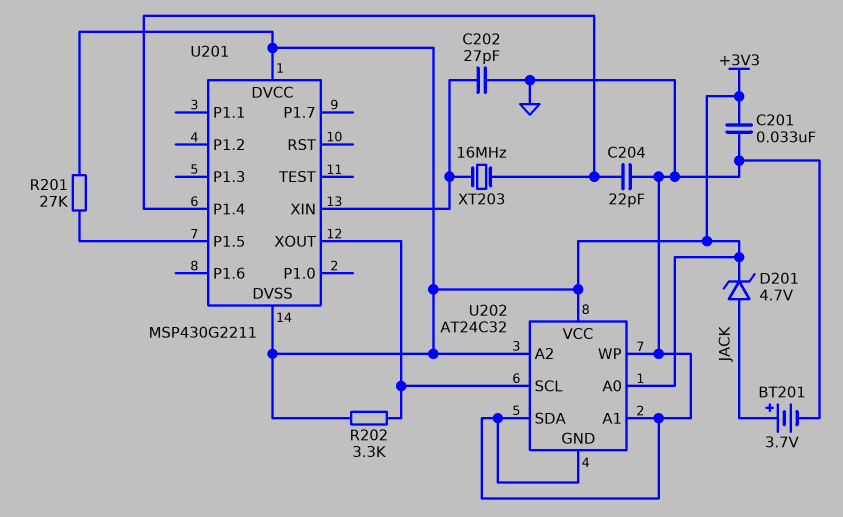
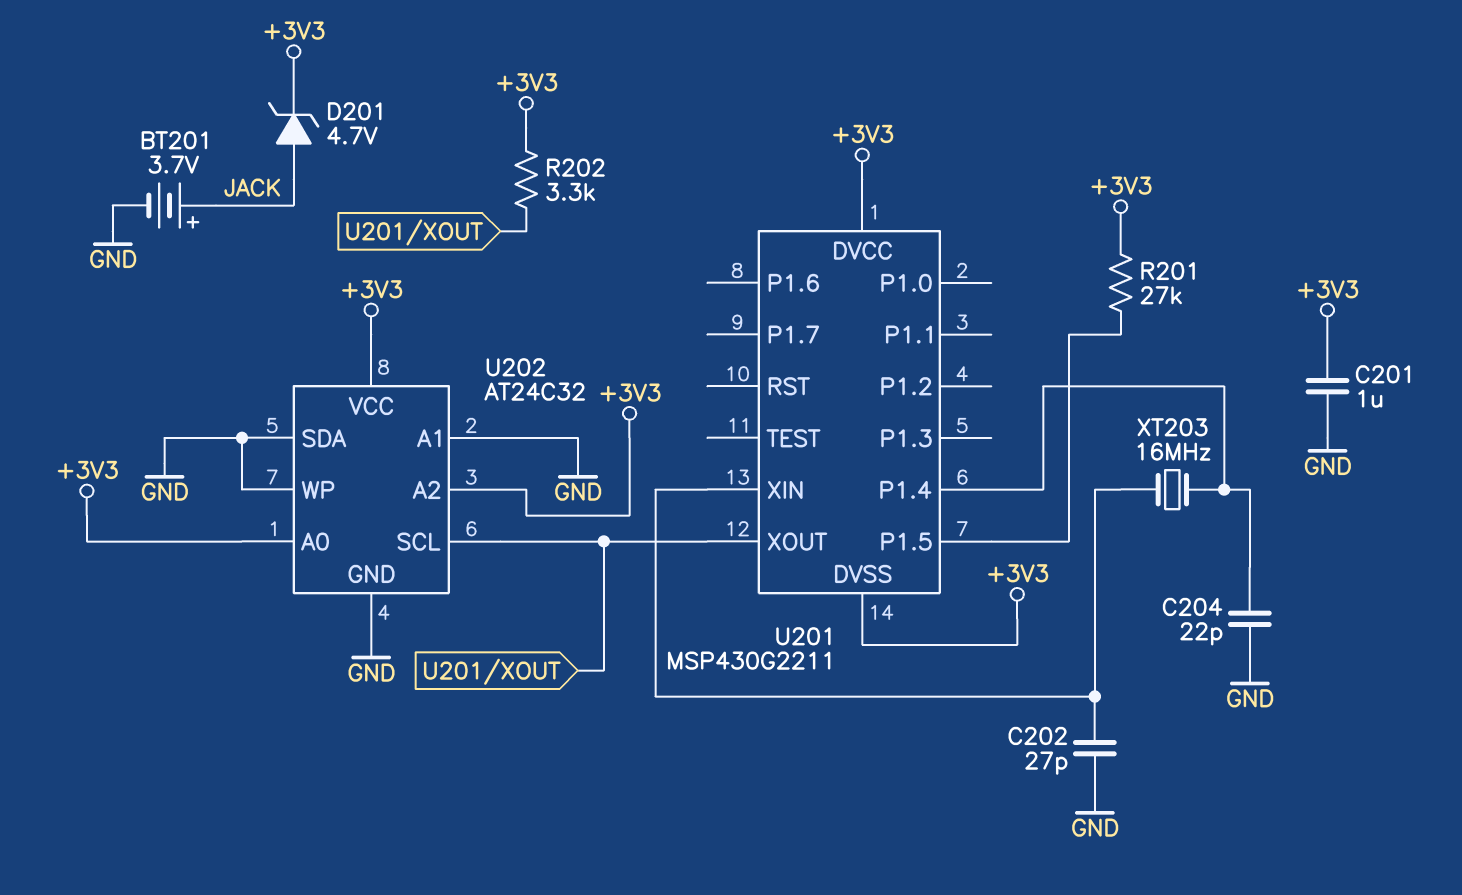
C201: 33nF (+3V3, GND) -> 1uF (+3V3, GND)

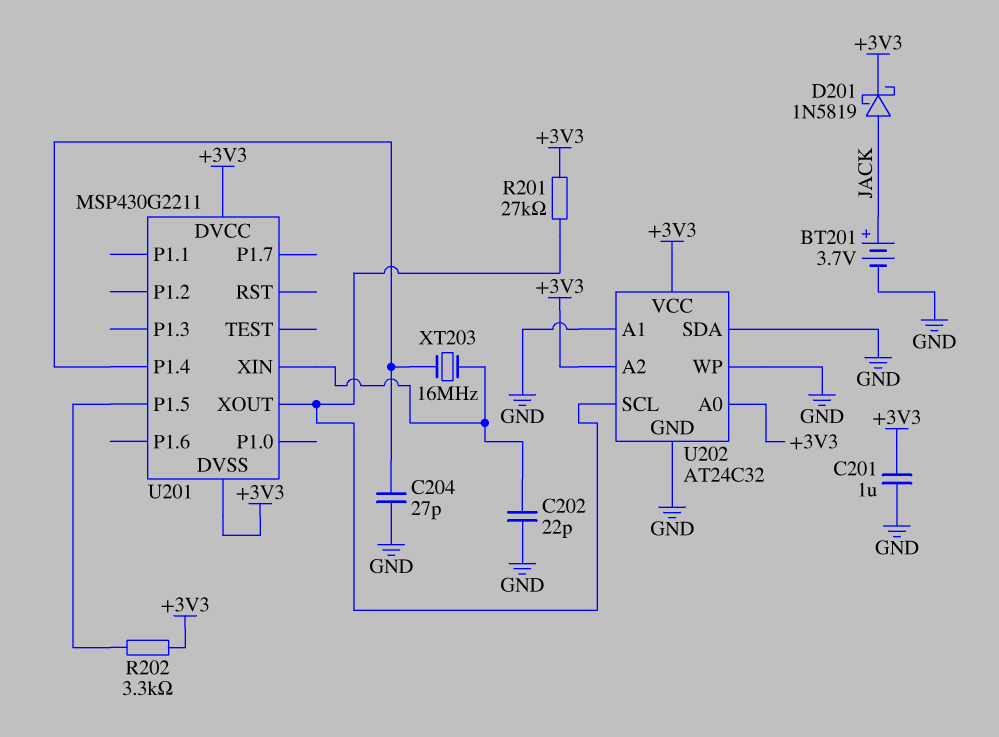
C202: 27pF (GND, U201/XIN) -> 22pF (GND, U201/XIN)
C204: 22pF (GND, U201/P1.4) -> 27pF (GND, U201/P1.4)
D201: zener 4.7V (A JACK, K +3V3) -> schottky 1N5819 (A JACK, K +3V3)
R201: 27k (+3V3, U201/P1.5) -> 27k (+3V3, U201/XOUT)
R202: 3.3k (+3V3, U201/XOUT) -> 3.3k (+3V3, U201/P1.5)

